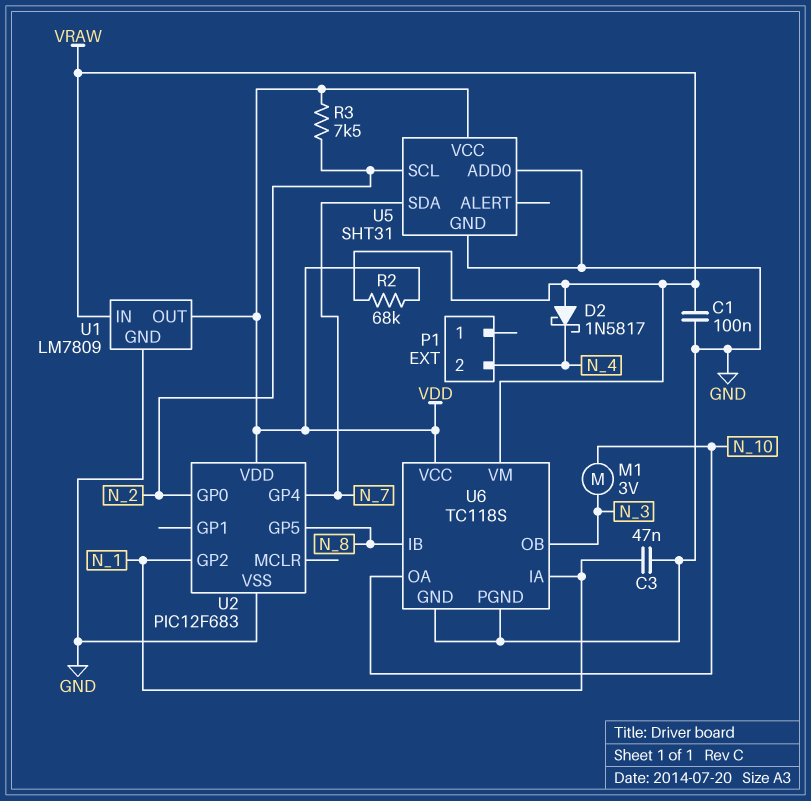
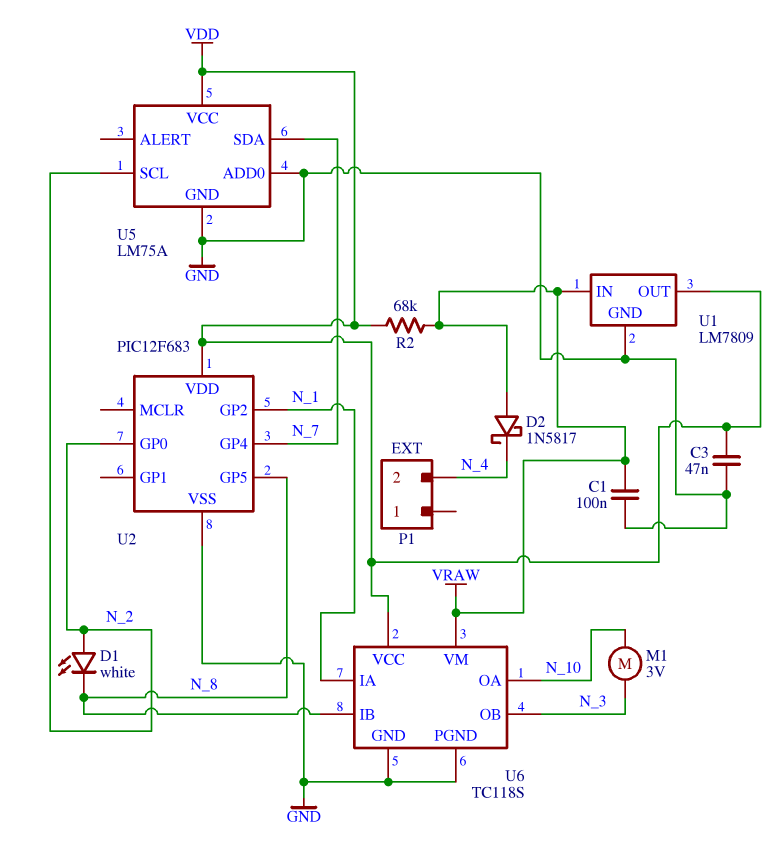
C3: 47nF (GND, N_1) -> 47nF (GND, VDD)
D1: none -> LED white (A N_2, K N_8)
R3: 7.5k (N_2, VDD) -> none
U5: SHT31 -> LM75A

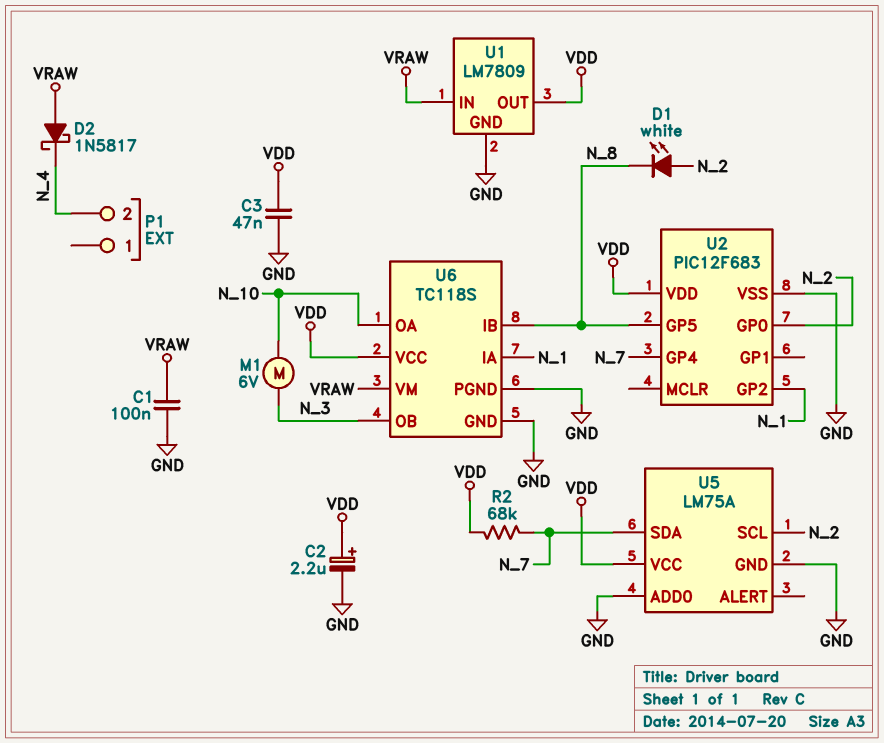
C2: none -> 2.2uF (plus VDD, minus GND)
M1: motor 3V (N_3, N_10) -> motor 6V (N_3, N_10)
R2: 68k (VDD, VRAW) -> 68k (N_7, VDD)

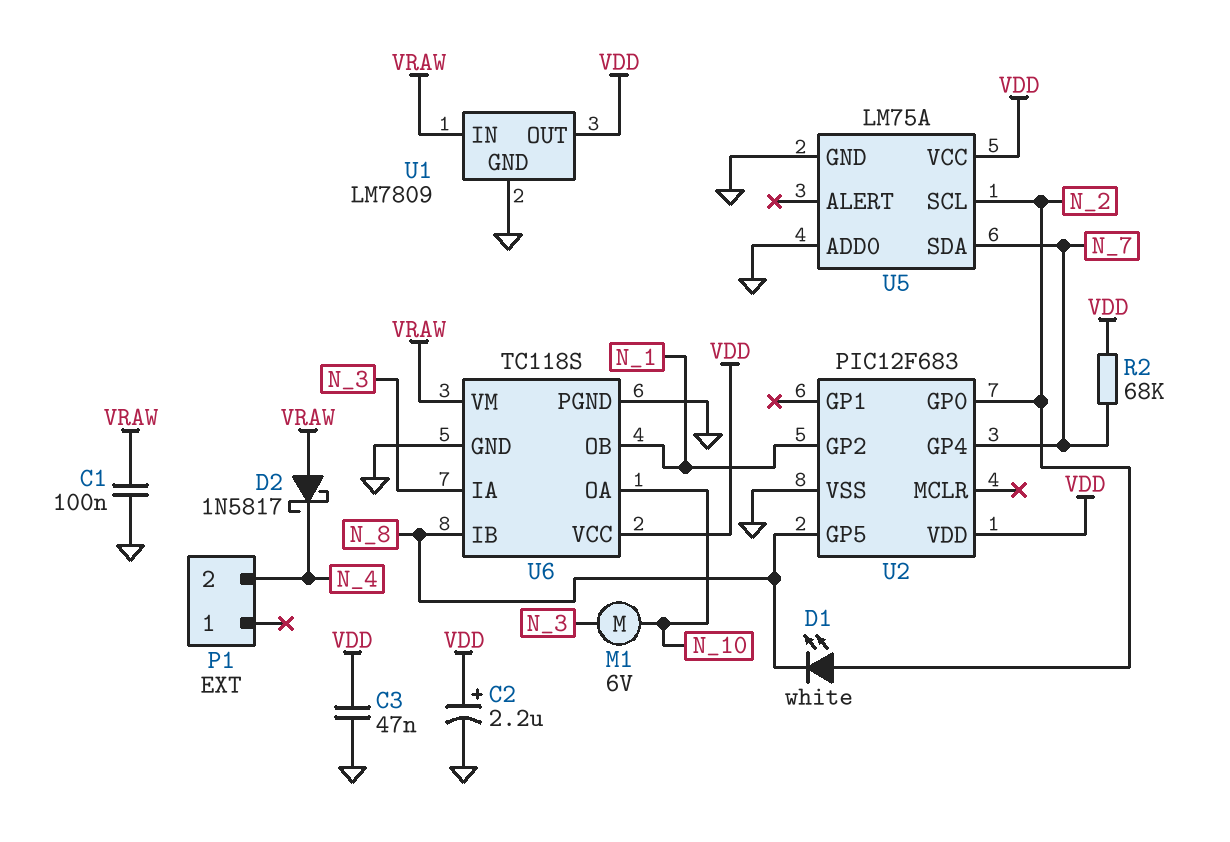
U6 pin IA: N_1 -> N_3
U6 pin OB: N_3 -> N_1

